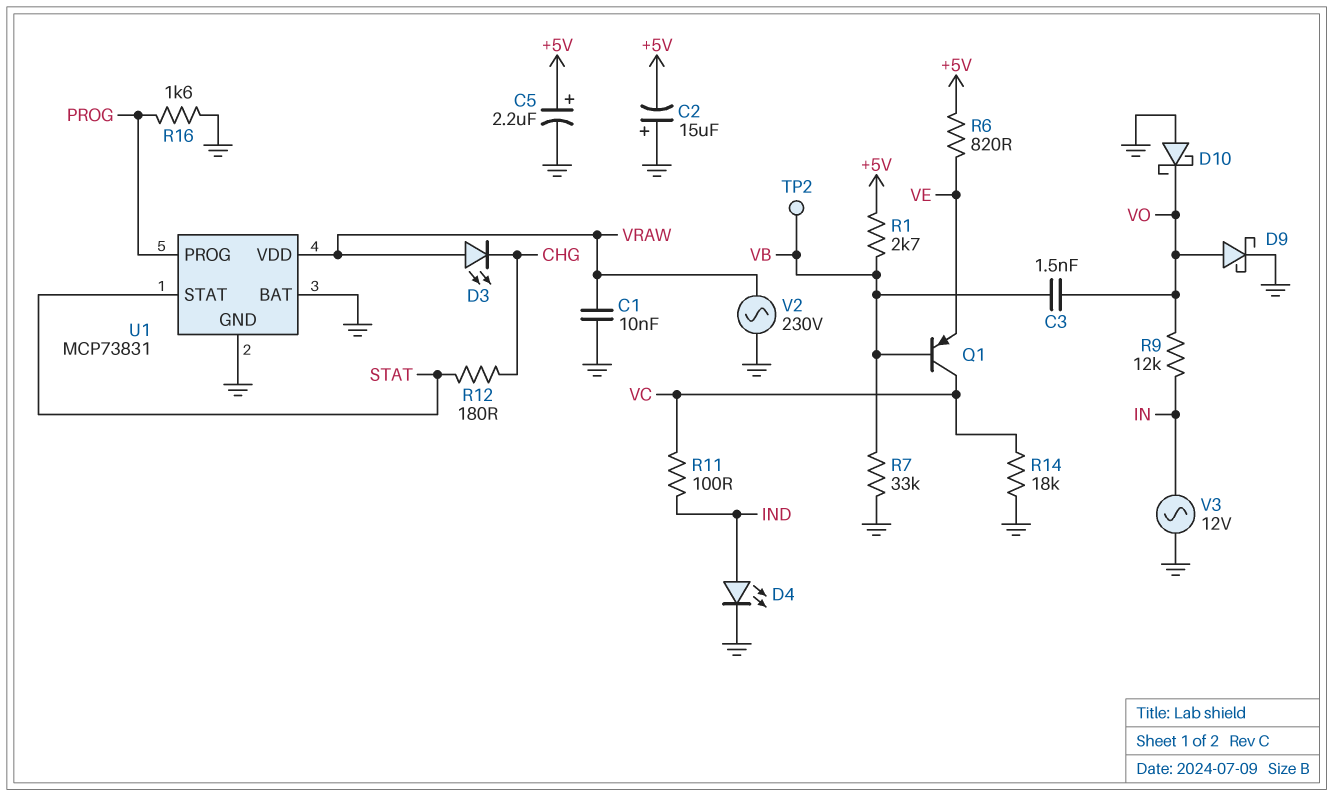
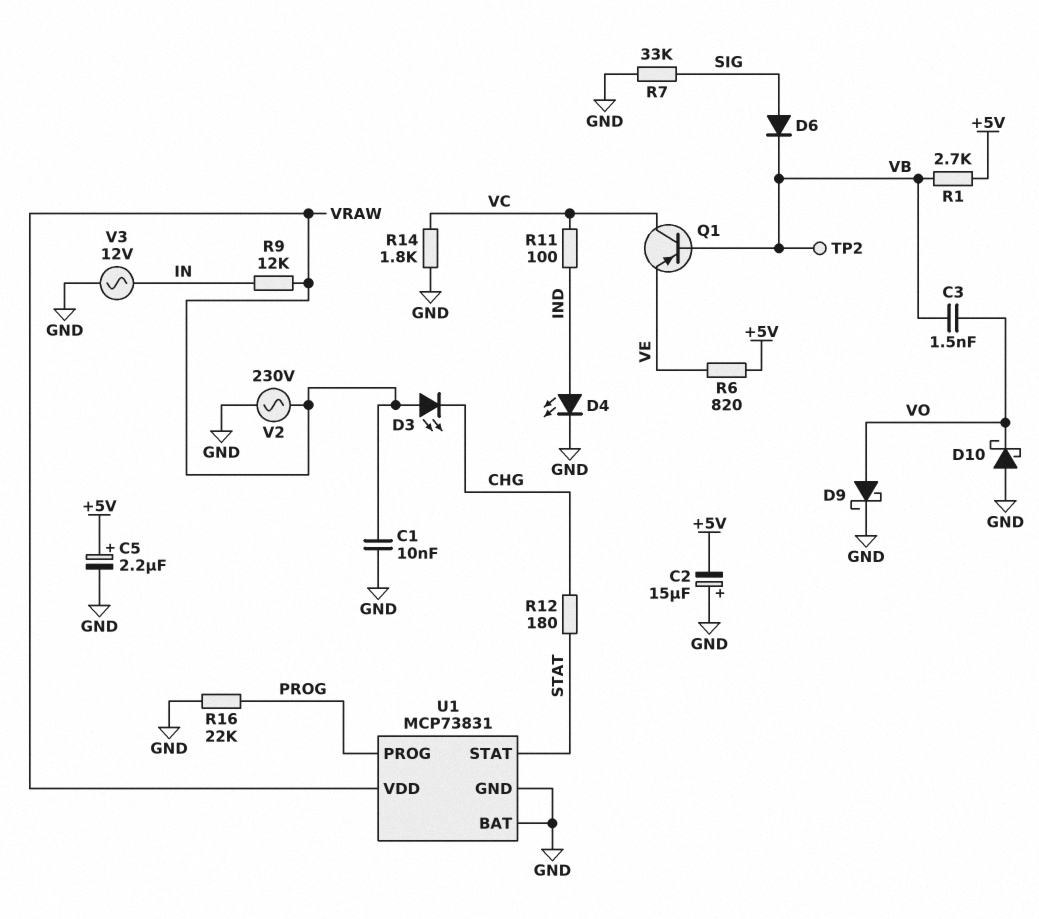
D6: none -> diode (A SIG, K VB)
R7: 33k (GND, VB) -> 33k (GND, SIG)
R9: 12k (IN, VO) -> 12k (IN, VRAW)
R14: 18k (GND, VC) -> 1.8k (GND, VC)
R16: 1.6k (GND, PROG) -> 22k (GND, PROG)

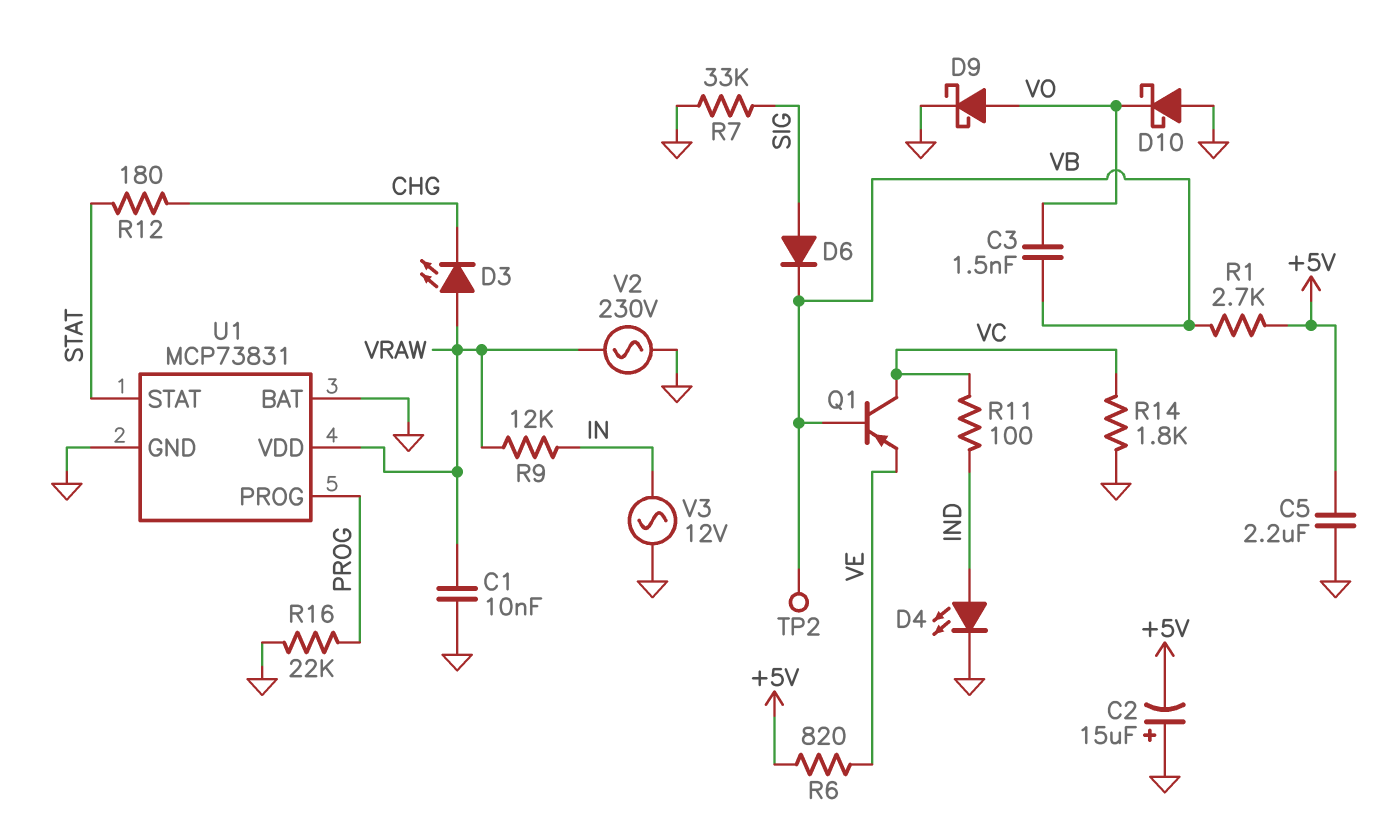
C5: 2.2uF (plus +5V, minus GND) -> 2.2uF (+5V, GND)

